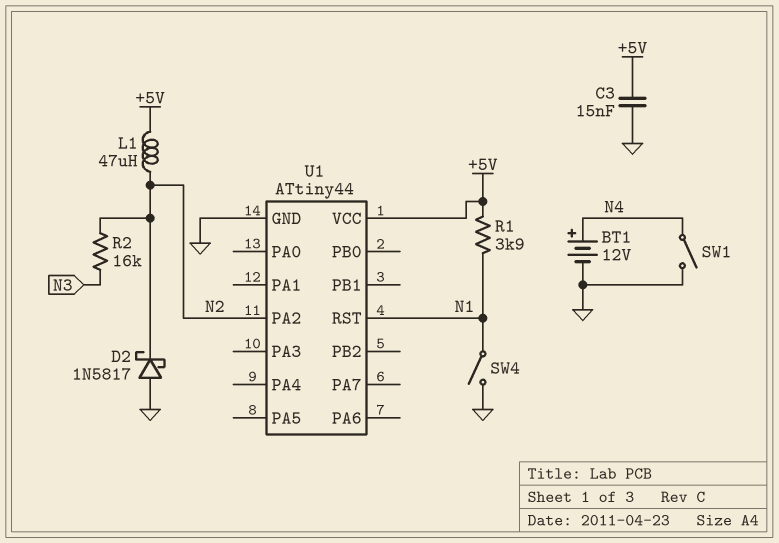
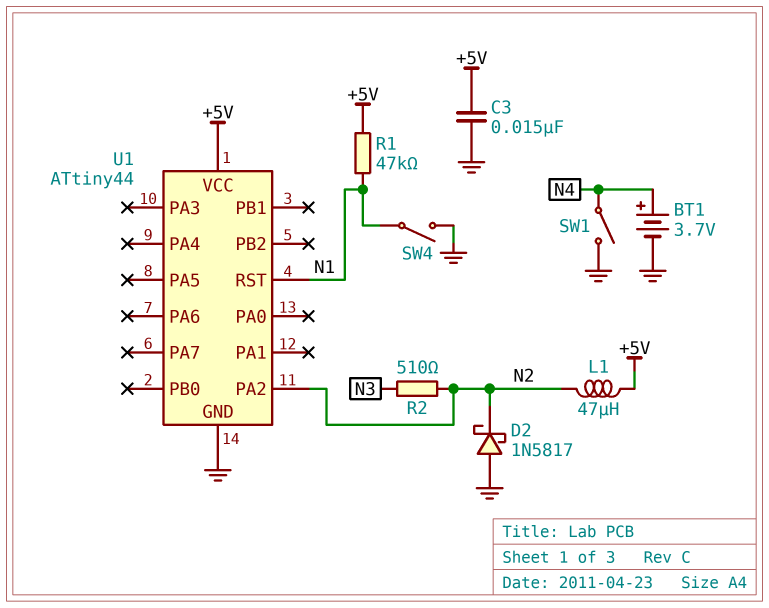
BT1: 12V (plus N4, minus GND) -> 3.7V (plus N4, minus GND)
R1: 3.9k (+5V, N1) -> 47k (+5V, N1)
R2: 16k (N2, N3) -> 510 (N2, N3)

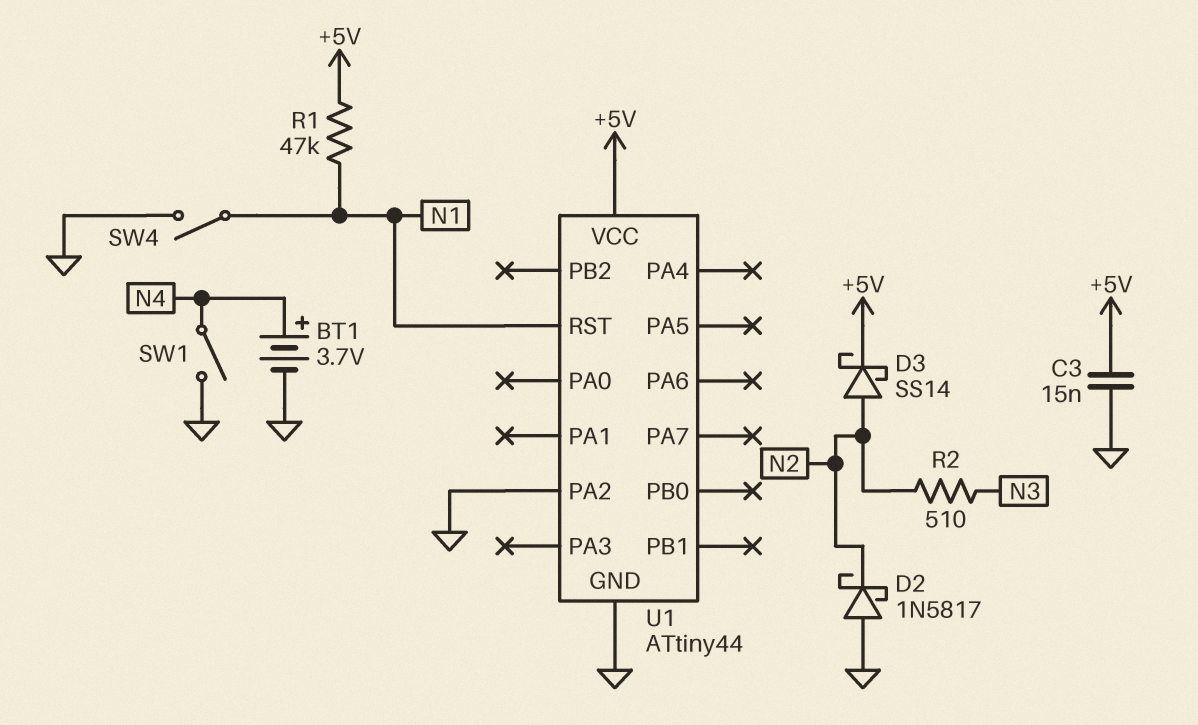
D3: none -> schottky SS14 (A N2, K +5V)
L1: 47uH (+5V, N2) -> none
U1 pin PA2: N2 -> GND

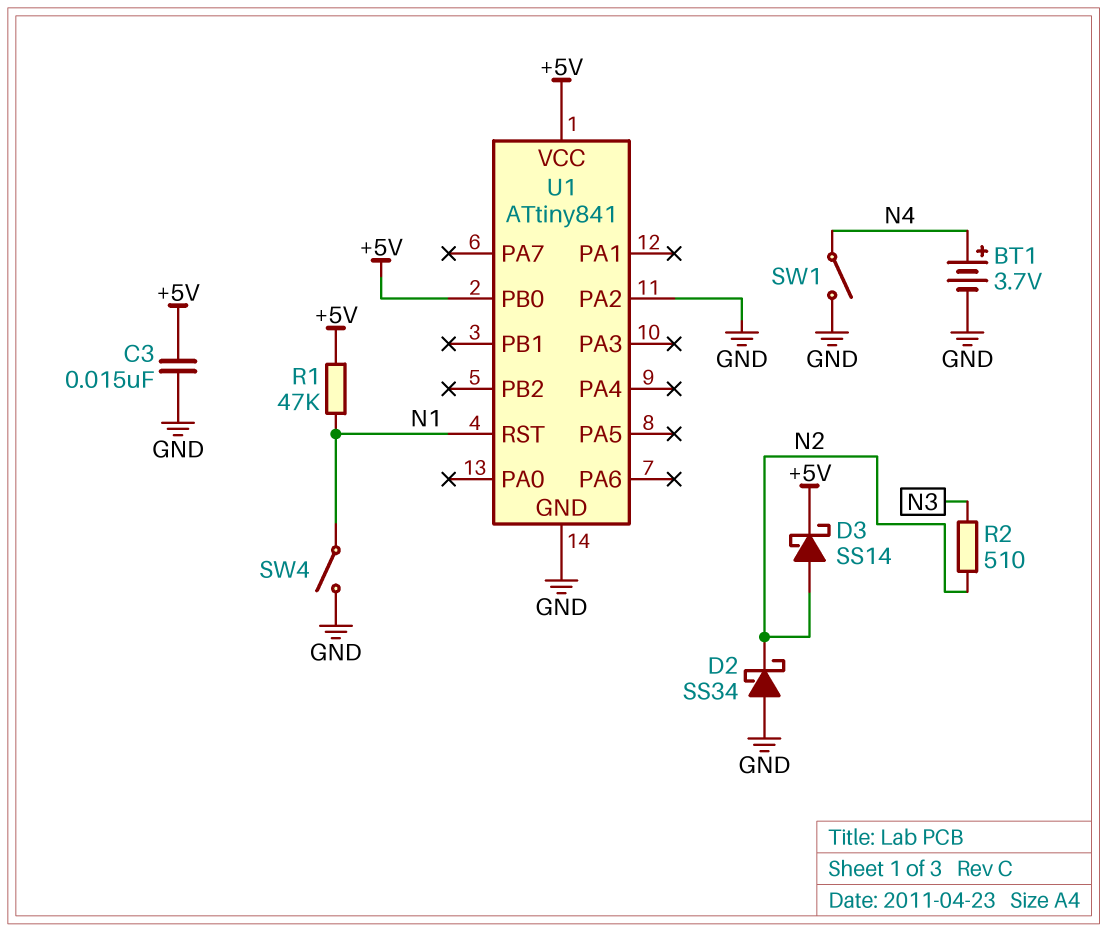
D2: schottky 1N5817 (A GND, K N2) -> schottky SS34 (A GND, K N2)
U1: ATtiny44 -> ATtiny841
U1 pin PB0: none -> +5V

